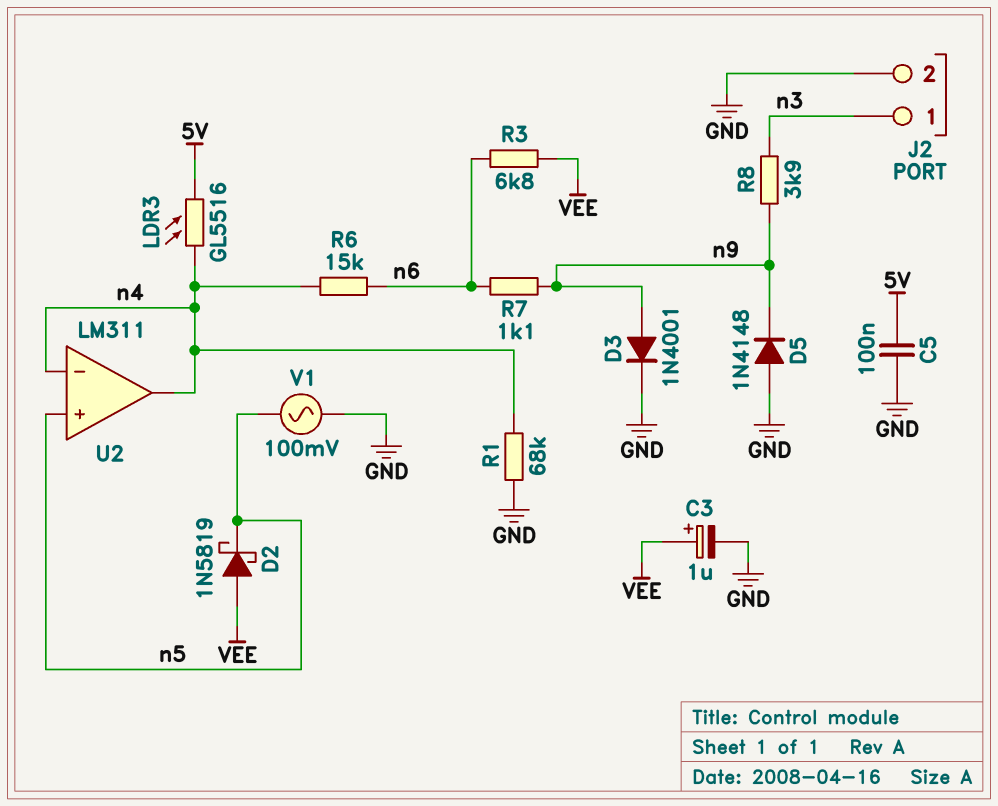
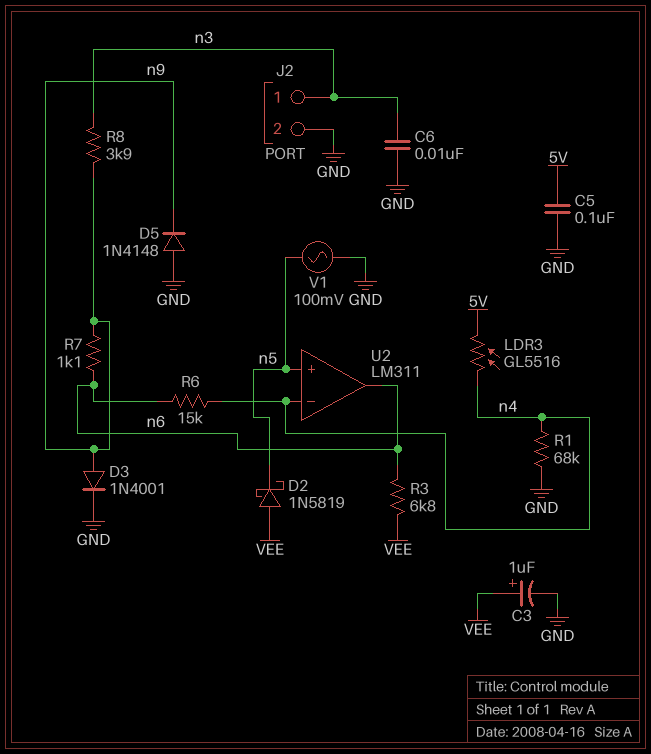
C6: none -> 10nF (GND, n3)
U2 pin out: n4 -> n6

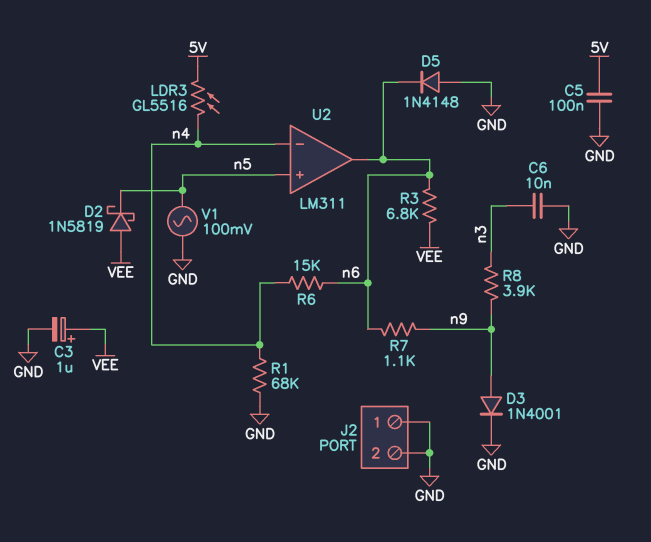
D5: diode 1N4148 (A GND, K n9) -> diode 1N4148 (A GND, K n6)
J2 pin 1: n3 -> GND

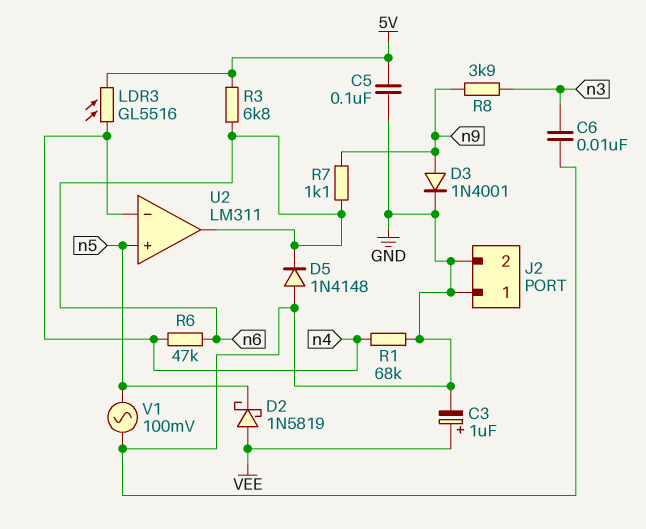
R3: 6.8k (VEE, n6) -> 6.8k (5V, n6)
R6: 15k (n4, n6) -> 47k (n4, n6)

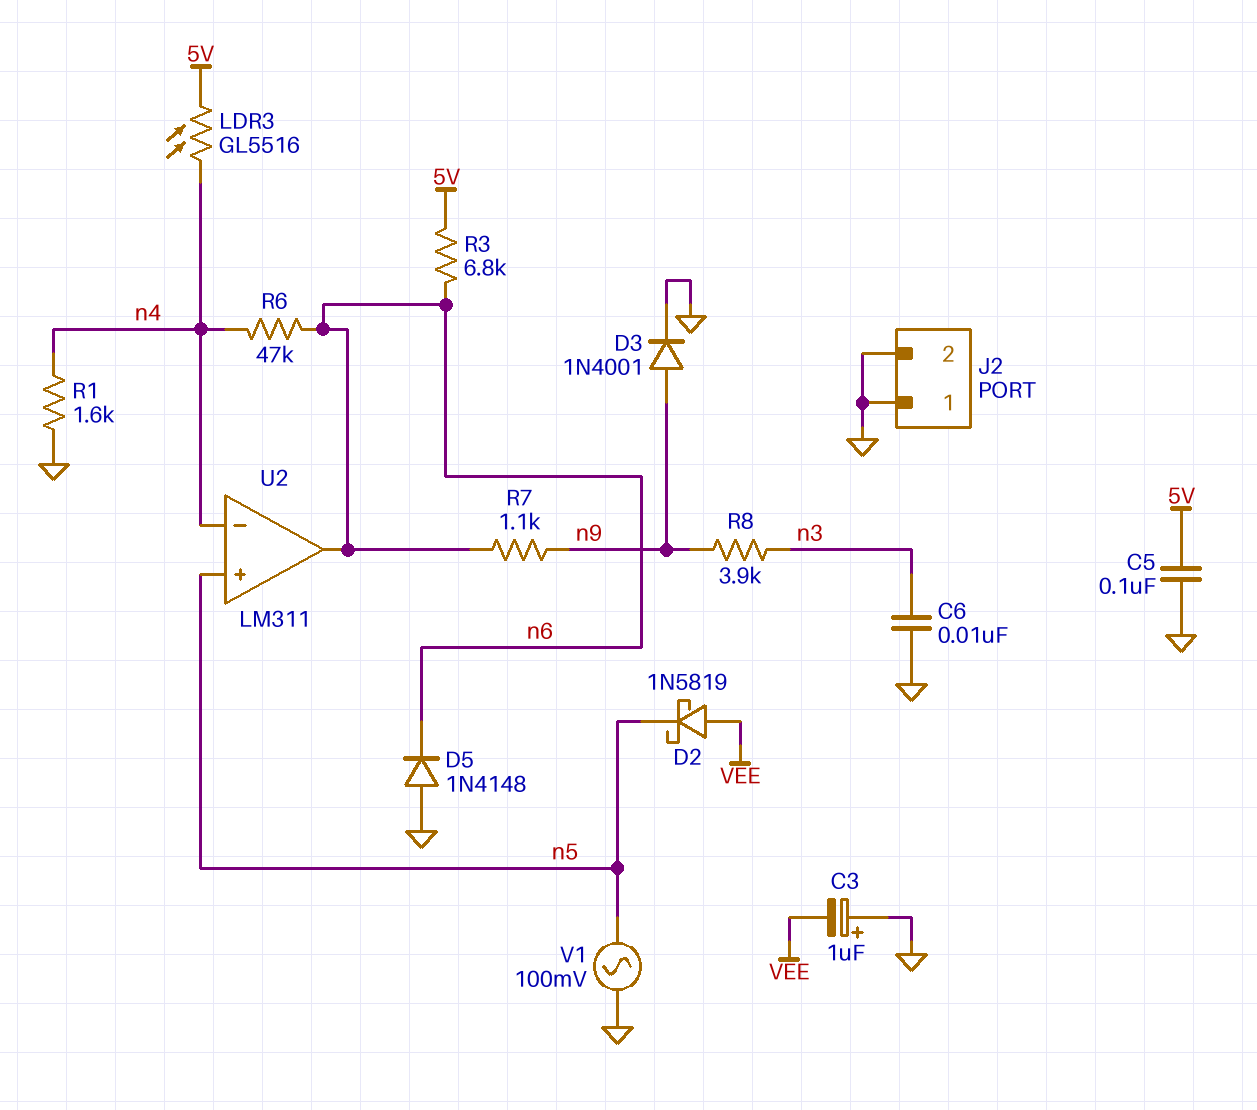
C3: 1uF (plus VEE, minus GND) -> 1uF (plus GND, minus VEE)
R1: 68k (GND, n4) -> 1.6k (GND, n4)

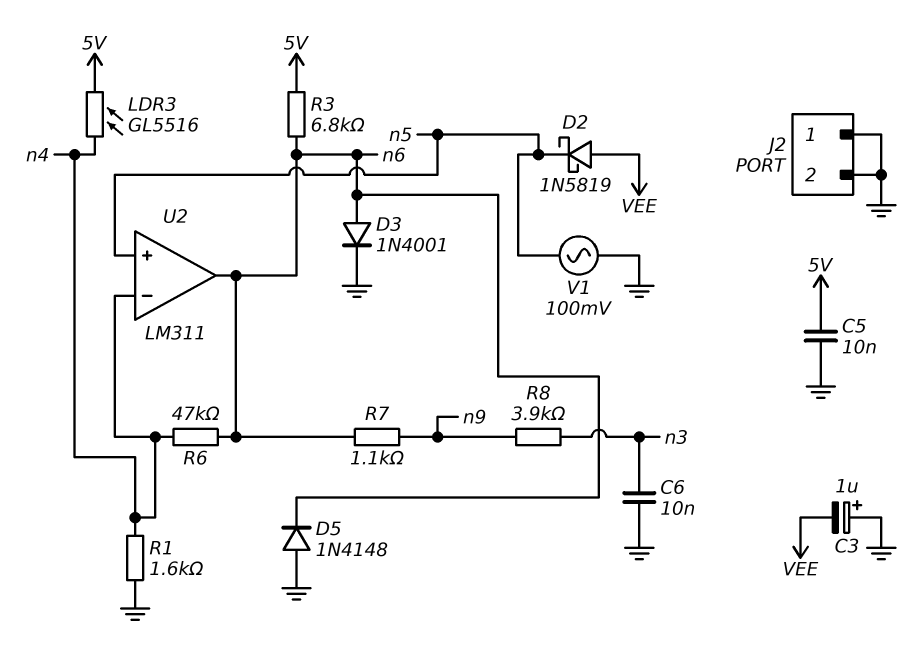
C5: 100nF (5V, GND) -> 10nF (5V, GND)
D3: diode 1N4001 (A n9, K GND) -> diode 1N4001 (A n6, K GND)

